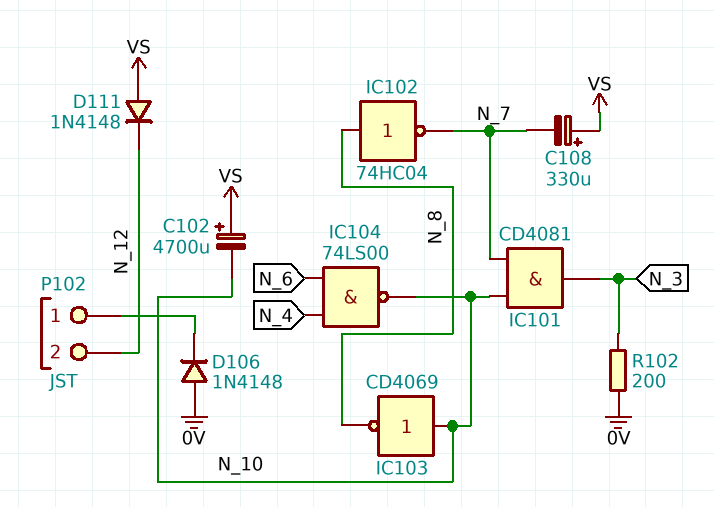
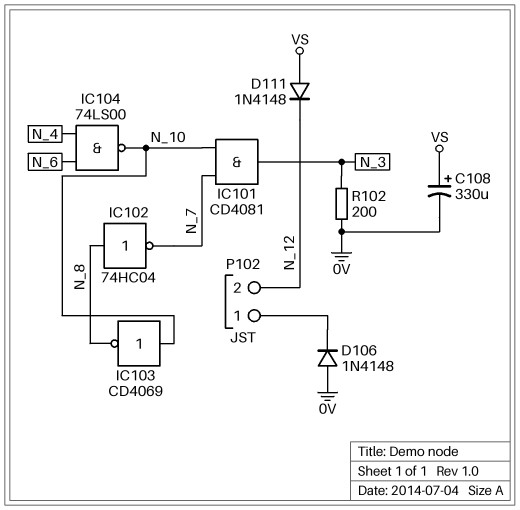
C102: 4700uF (plus VS, minus N_10) -> none
C108: 330uF (plus VS, minus N_7) -> 330uF (plus VS, minus 0V)

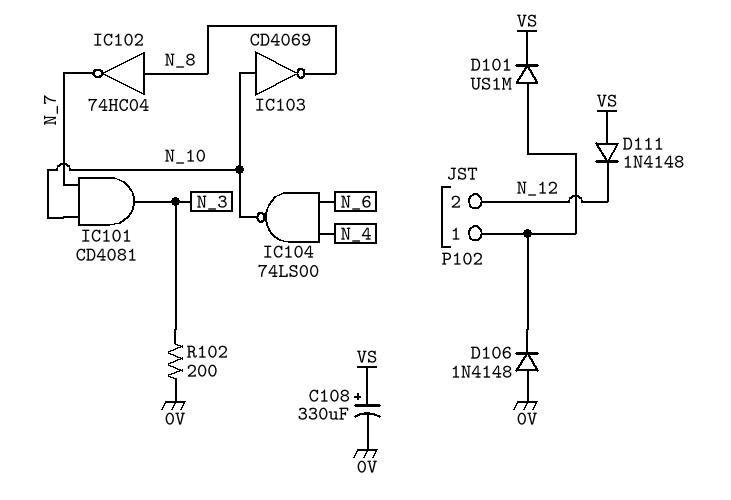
D101: none -> diode US1M (A P102/1, K VS)

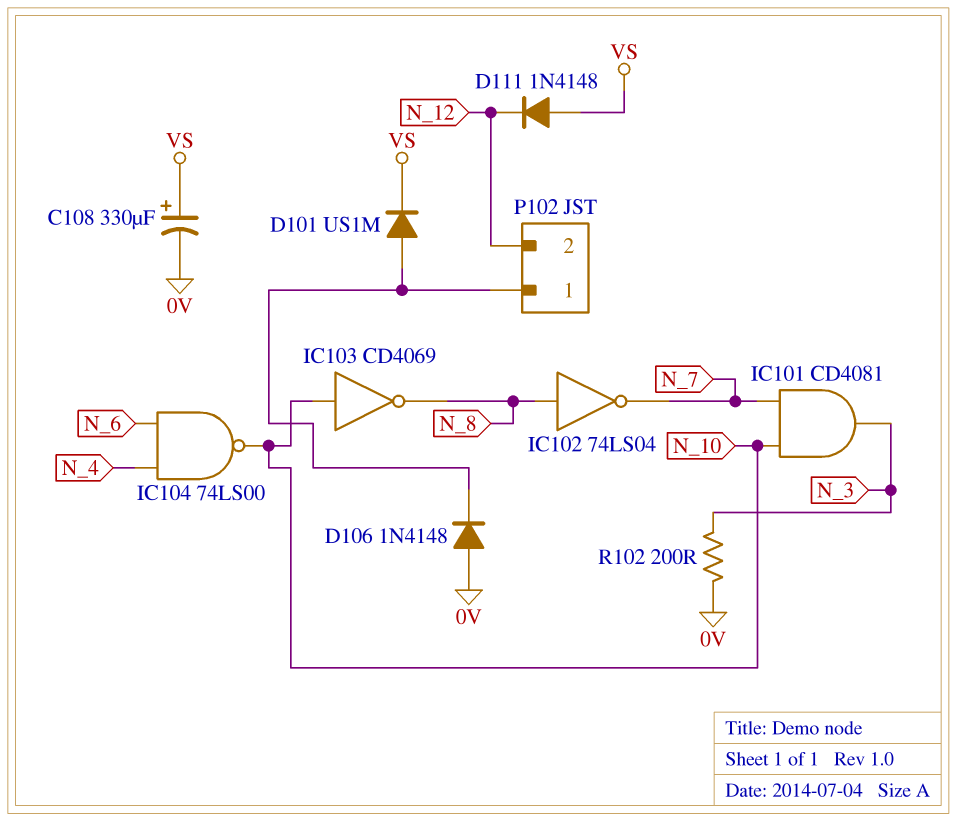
IC102: NOT 74HC04 (in N_8, out N_7) -> NOT 74LS04 (in N_8, out N_7)

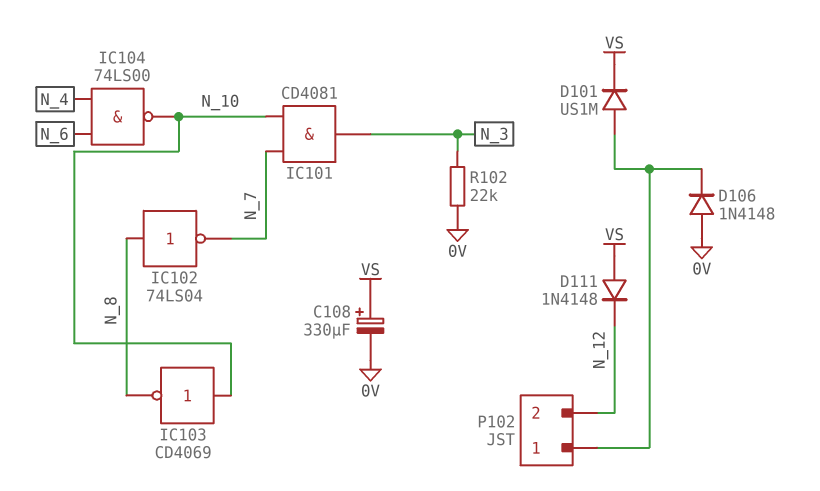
R102: 200 (0V, N_3) -> 22k (0V, N_3)

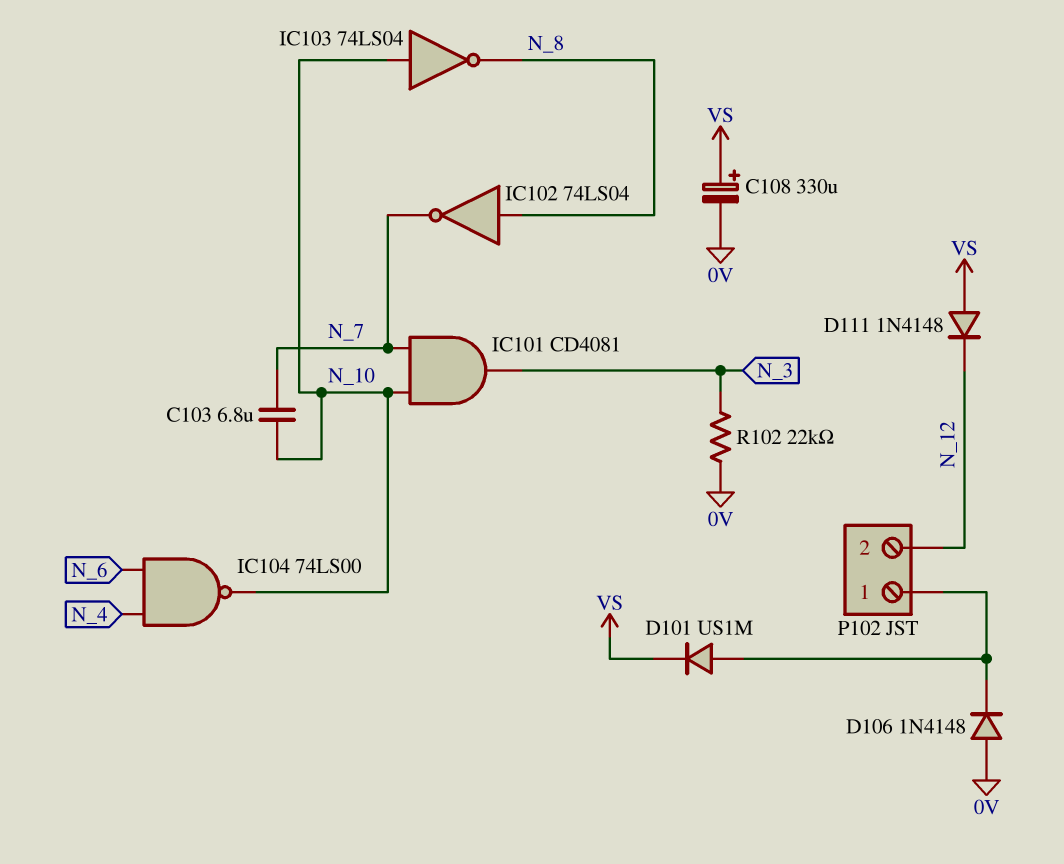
C103: none -> 6.8uF (N_7, N_10)
IC103: NOT CD4069 (in N_10, out N_8) -> NOT 74LS04 (in N_10, out N_8)

